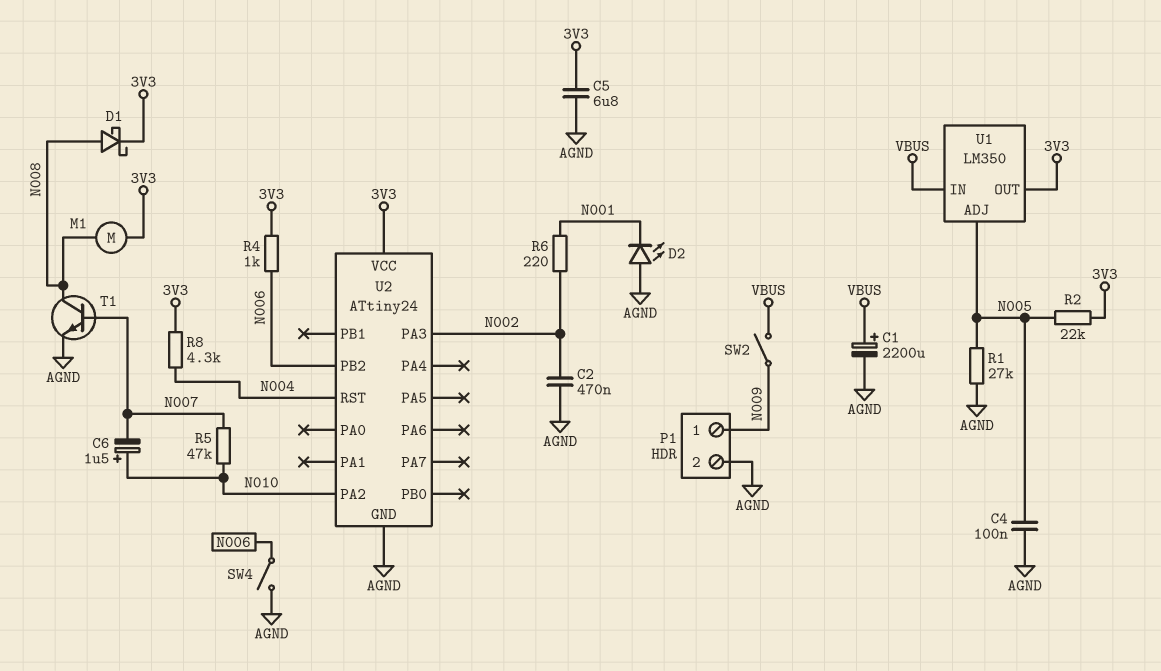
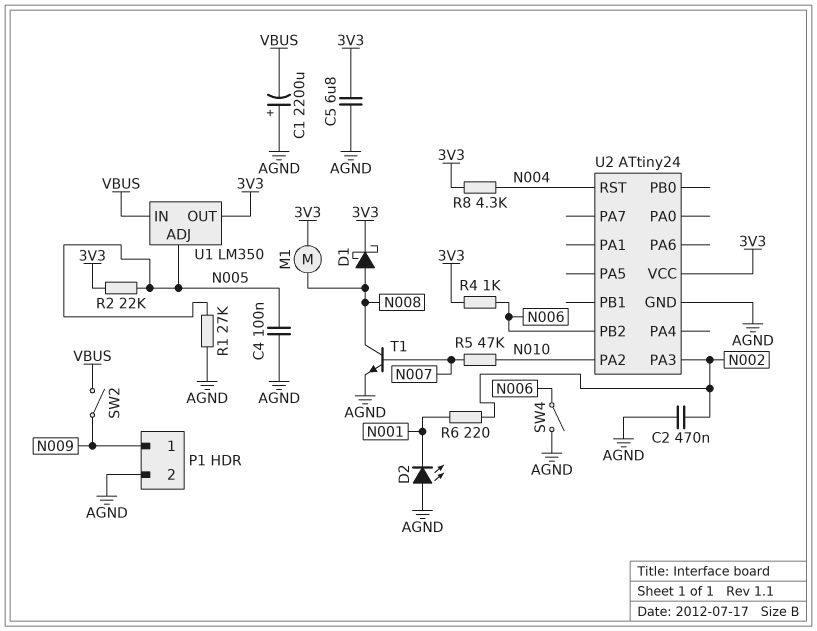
C1: 2200uF (plus VBUS, minus AGND) -> 2200uF (plus AGND, minus VBUS)
C6: 1.5uF (plus N010, minus N007) -> none

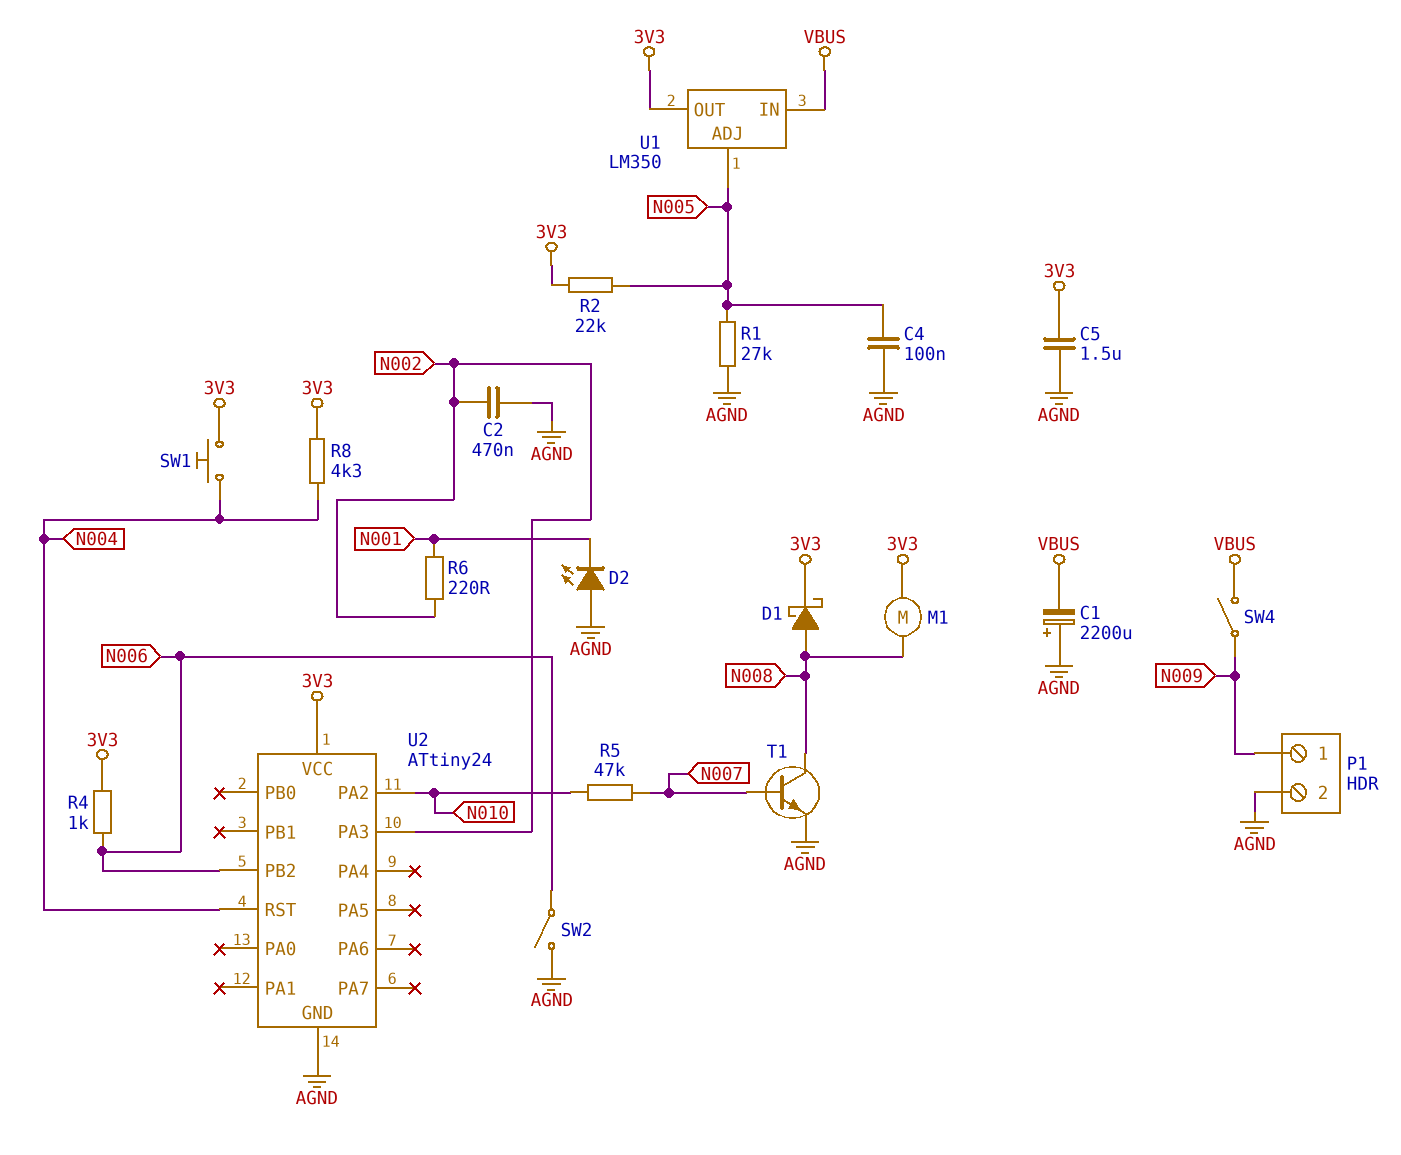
C5: 6.8uF (3V3, AGND) -> 1.5uF (3V3, AGND)
SW1: none -> button (3V3, N004)
SW2: switch (N009, VBUS) -> switch (AGND, N006)
SW4: switch (AGND, N006) -> switch (N009, VBUS)

